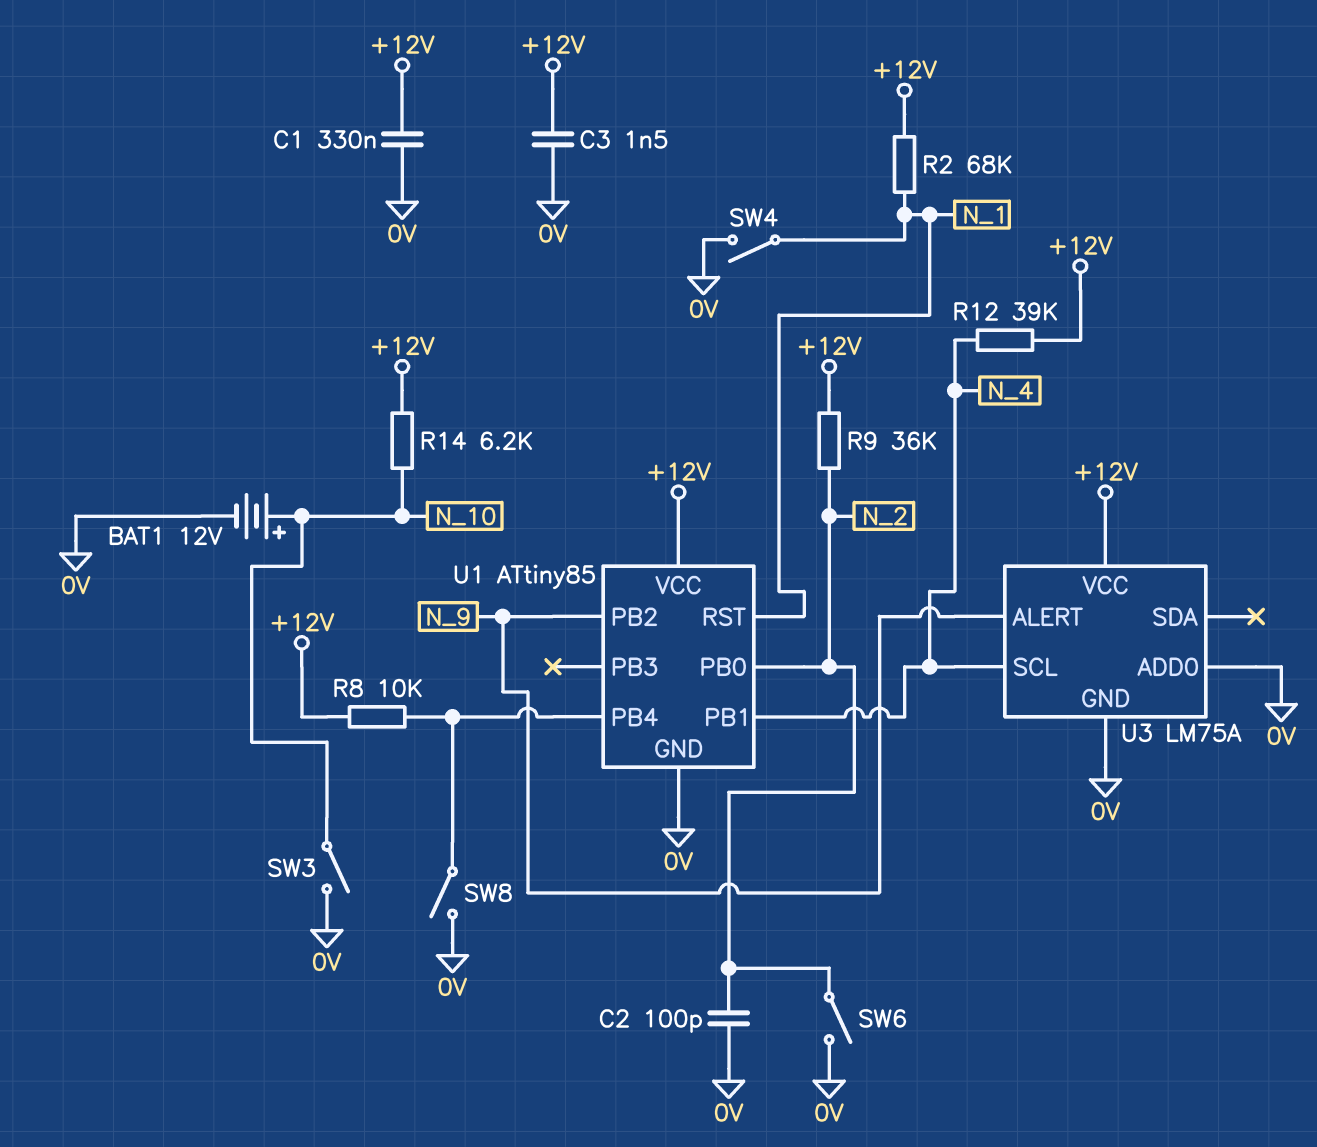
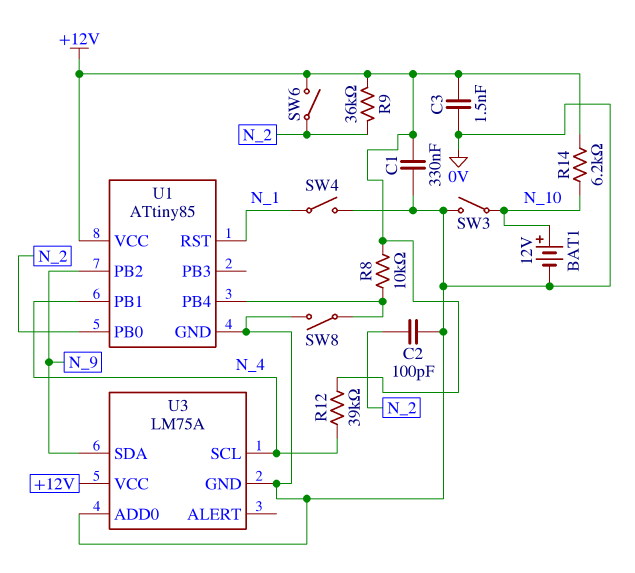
R2: 68k (+12V, N_1) -> none
SW6: switch (0V, N_2) -> switch (+12V, N_2)
U3 pin ALERT: N_9 -> none
U3 pin SDA: none -> N_9

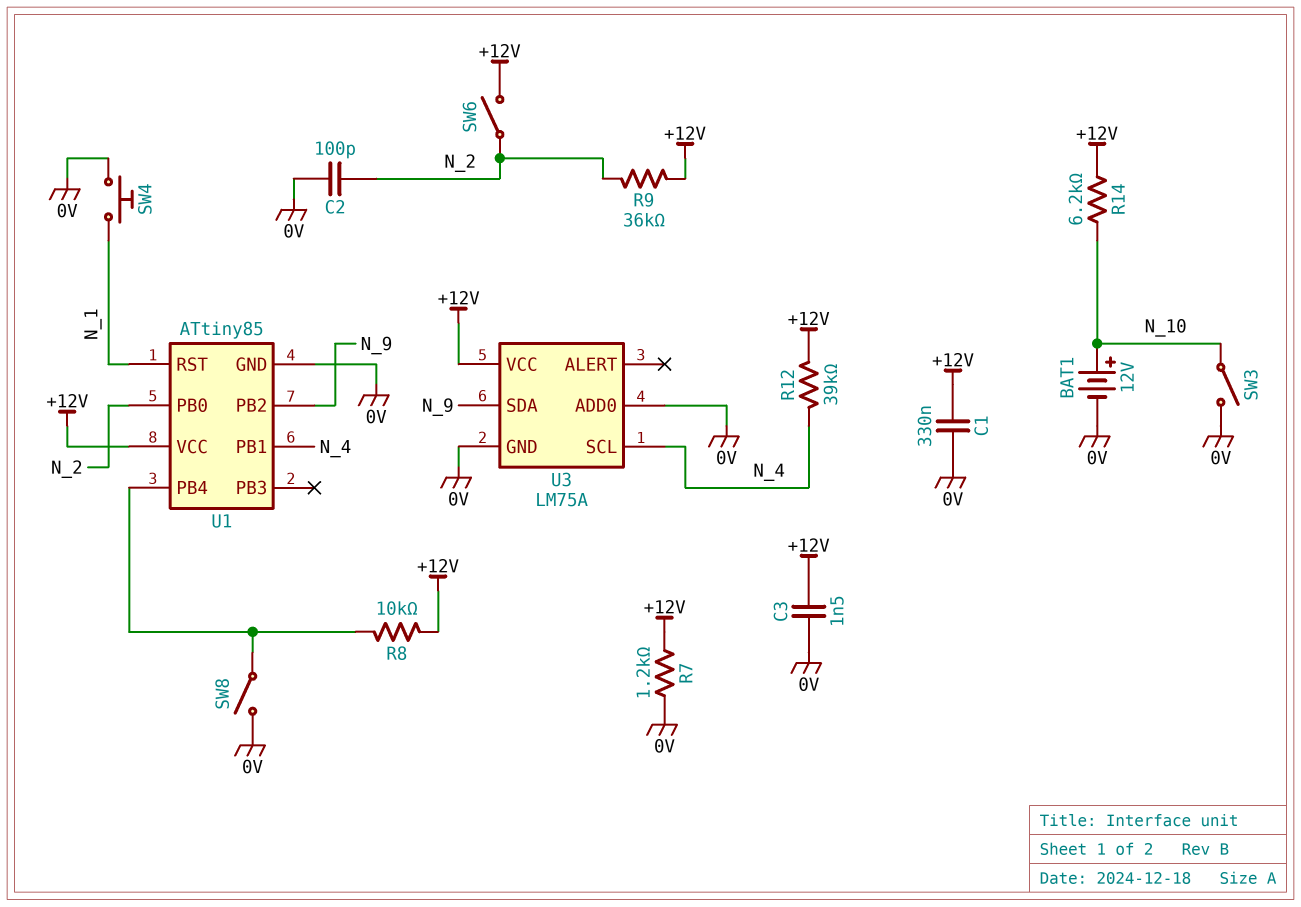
R7: none -> 1.2k (+12V, 0V)
SW4: switch (0V, N_1) -> button (0V, N_1)

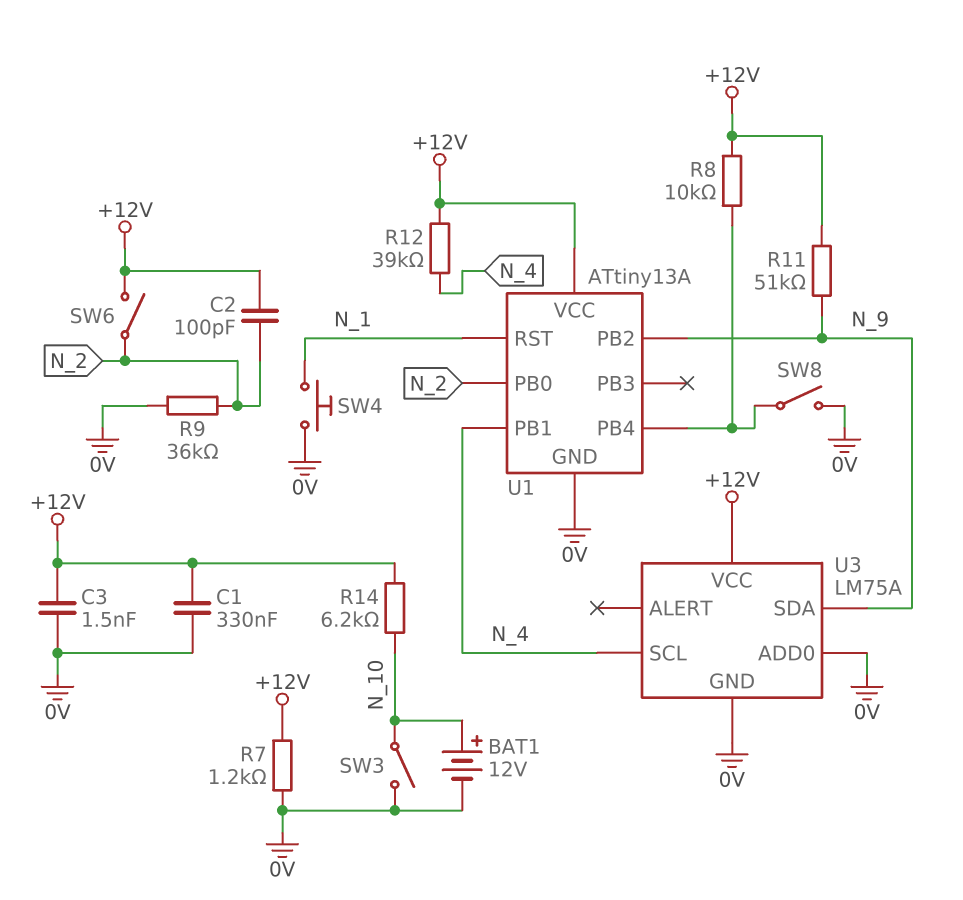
C2: 100pF (0V, N_2) -> 100pF (+12V, N_2)
R9: 36k (+12V, N_2) -> 36k (0V, N_2)
R11: none -> 51k (+12V, N_9)
U1: ATtiny85 -> ATtiny13A

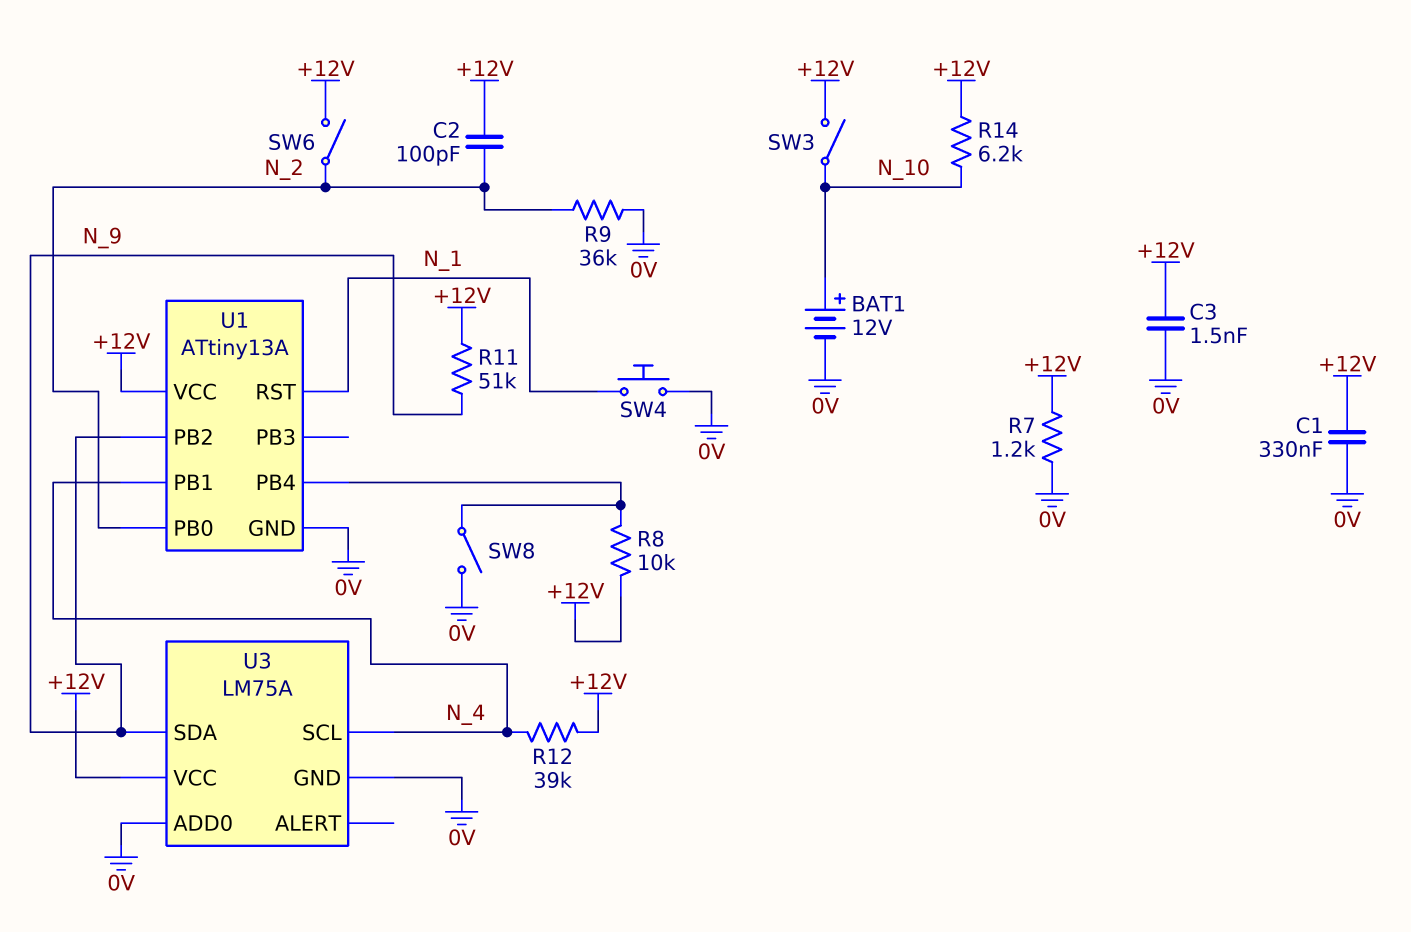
SW3: switch (0V, N_10) -> switch (+12V, N_10)

